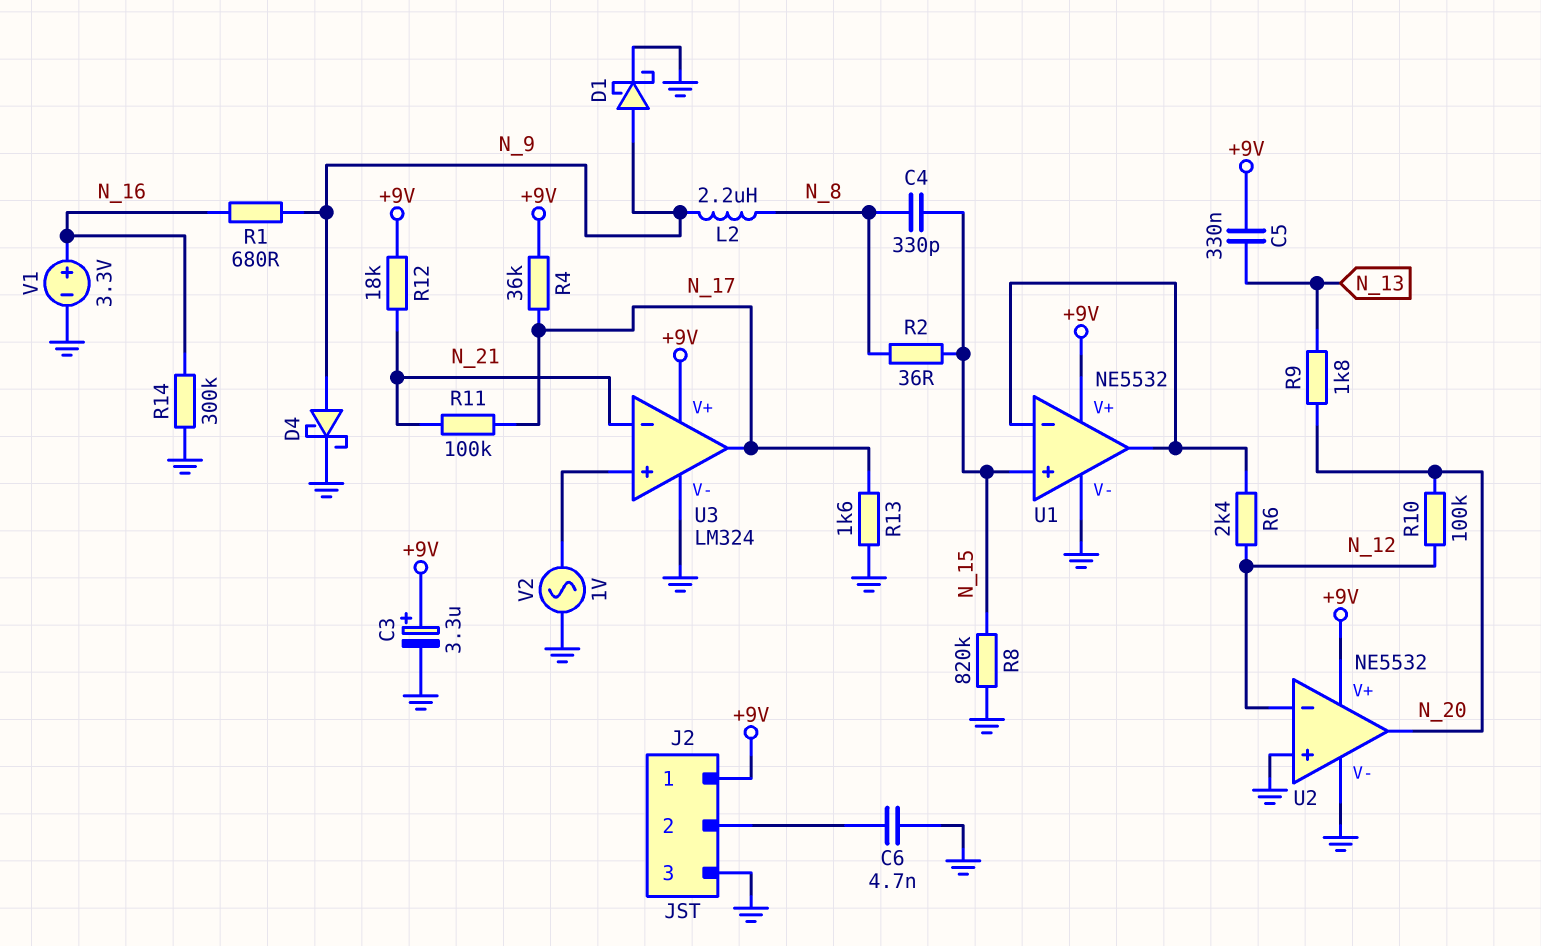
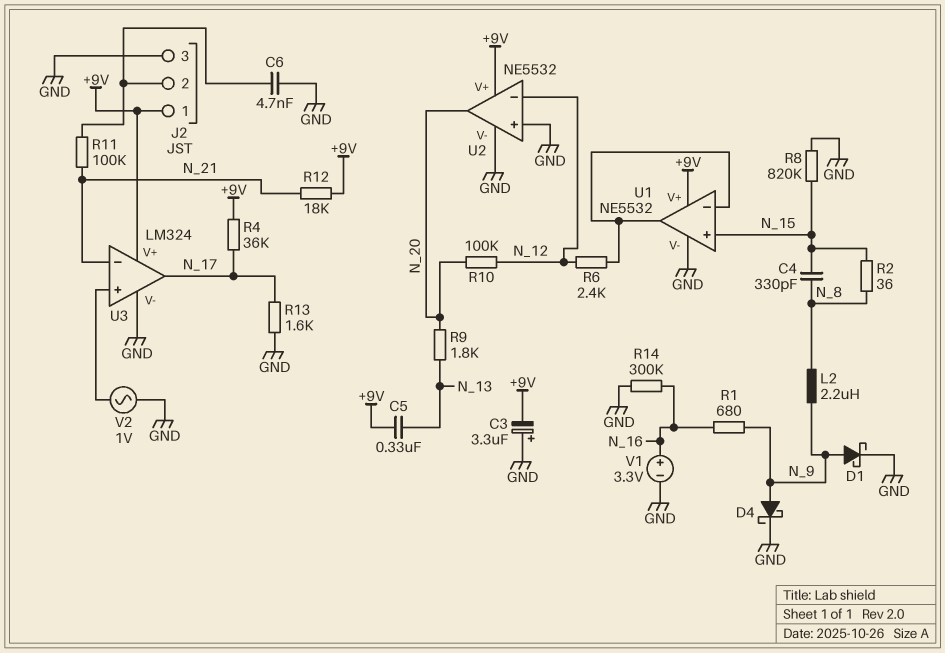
C3: 3.3uF (plus +9V, minus GND) -> 3.3uF (plus GND, minus +9V)
R11: 100k (N_17, N_21) -> 100k (J2/2, N_21)

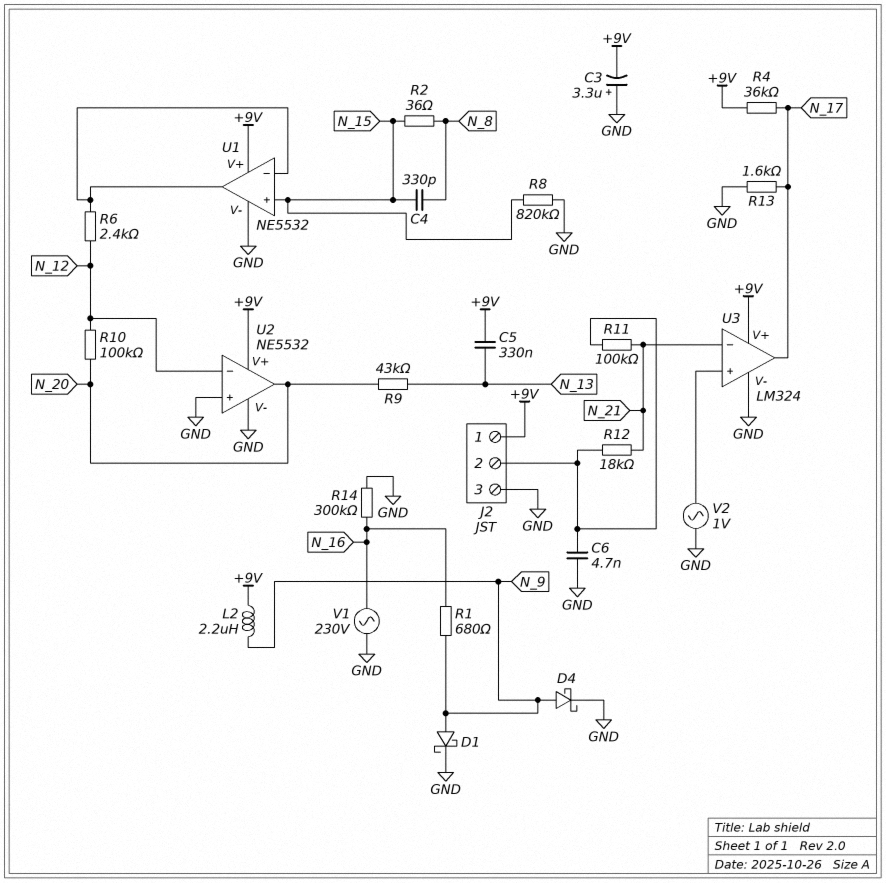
L2: 2.2uH (N_8, N_9) -> 2.2uH (+9V, N_9)
R9: 1.8k (N_13, N_20) -> 43k (N_13, N_20)
R12: 18k (+9V, N_21) -> 18k (J2/2, N_21)
V1: 3.3V (plus N_16, minus GND) -> AC 230V (GND, N_16)

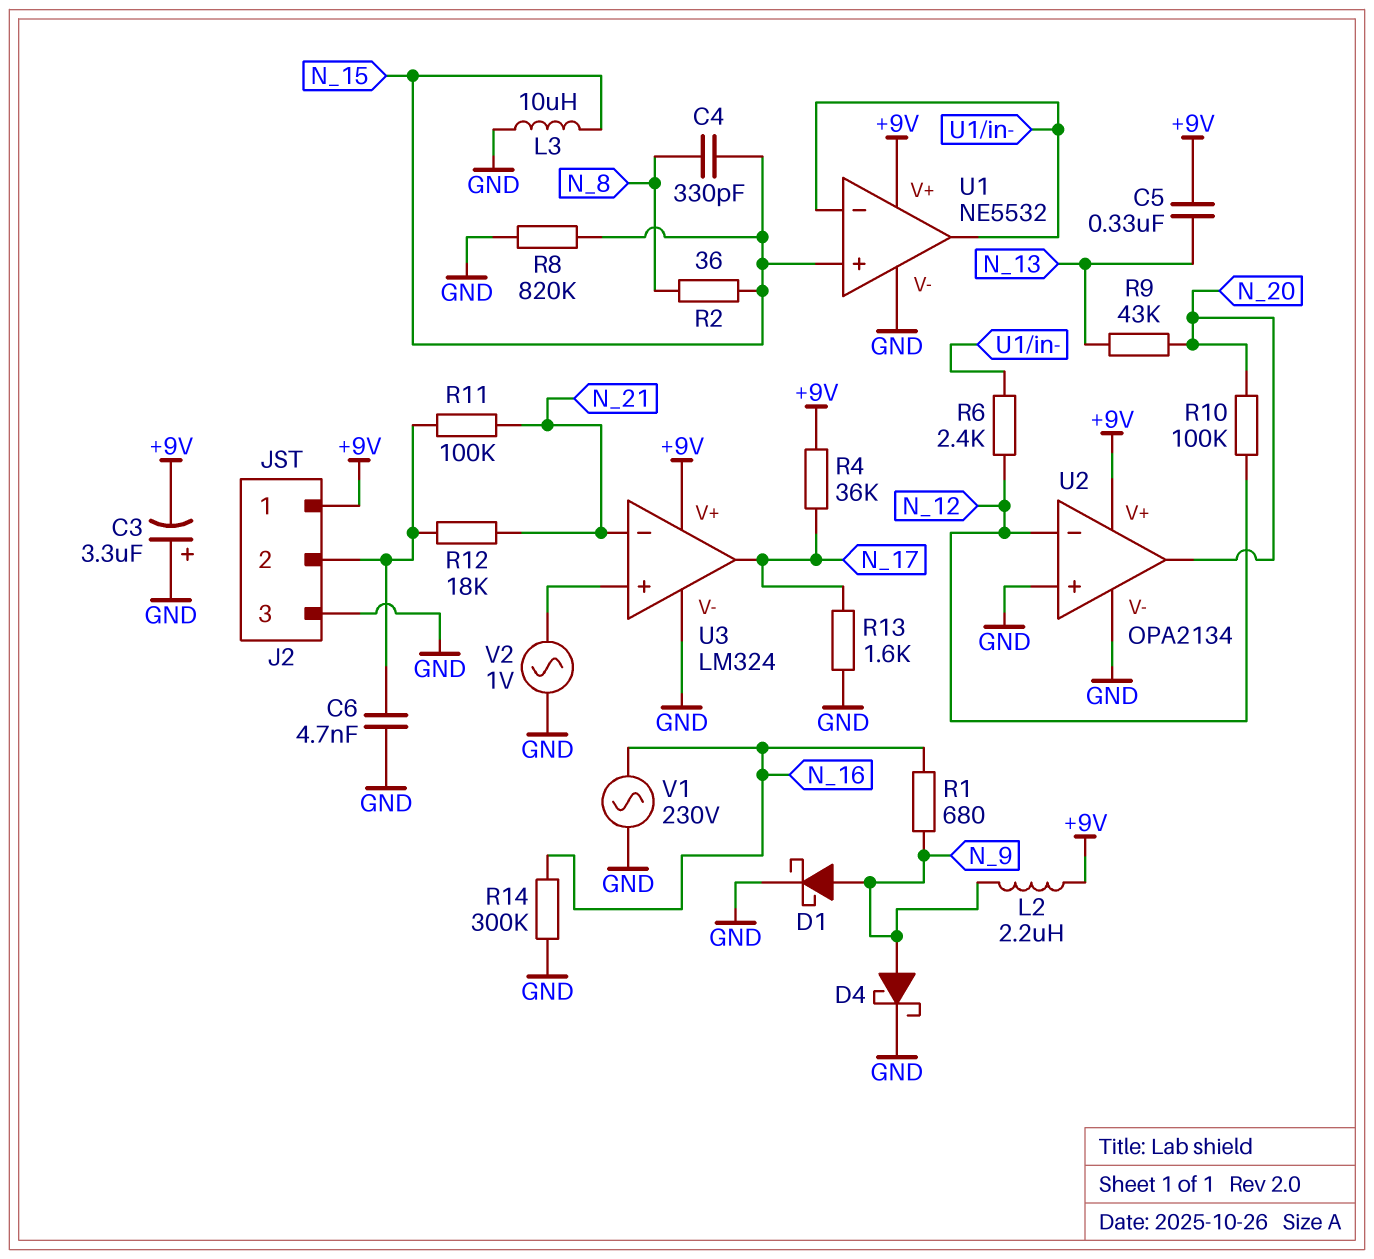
L3: none -> 10uH (GND, N_15)
U2: NE5532 -> OPA2134

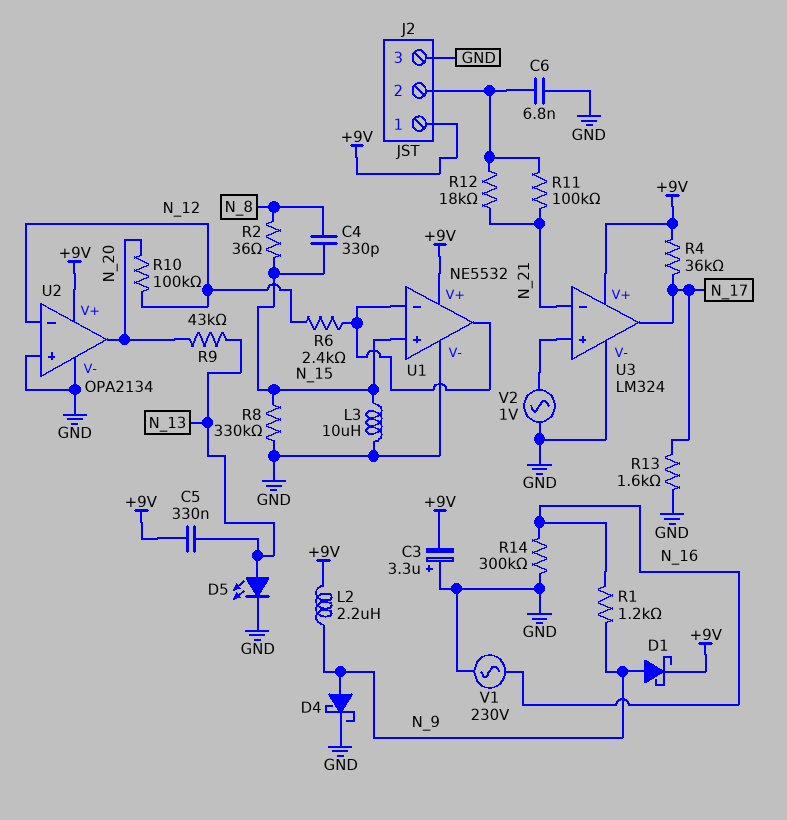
C6: 4.7nF (GND, J2/2) -> 6.8nF (GND, J2/2)
D1: schottky (A N_9, K GND) -> schottky (A N_9, K +9V)
D5: none -> LED (A N_13, K GND)
R1: 680 (N_9, N_16) -> 1.2k (N_9, N_16)
R8: 820k (GND, N_15) -> 330k (GND, N_15)

